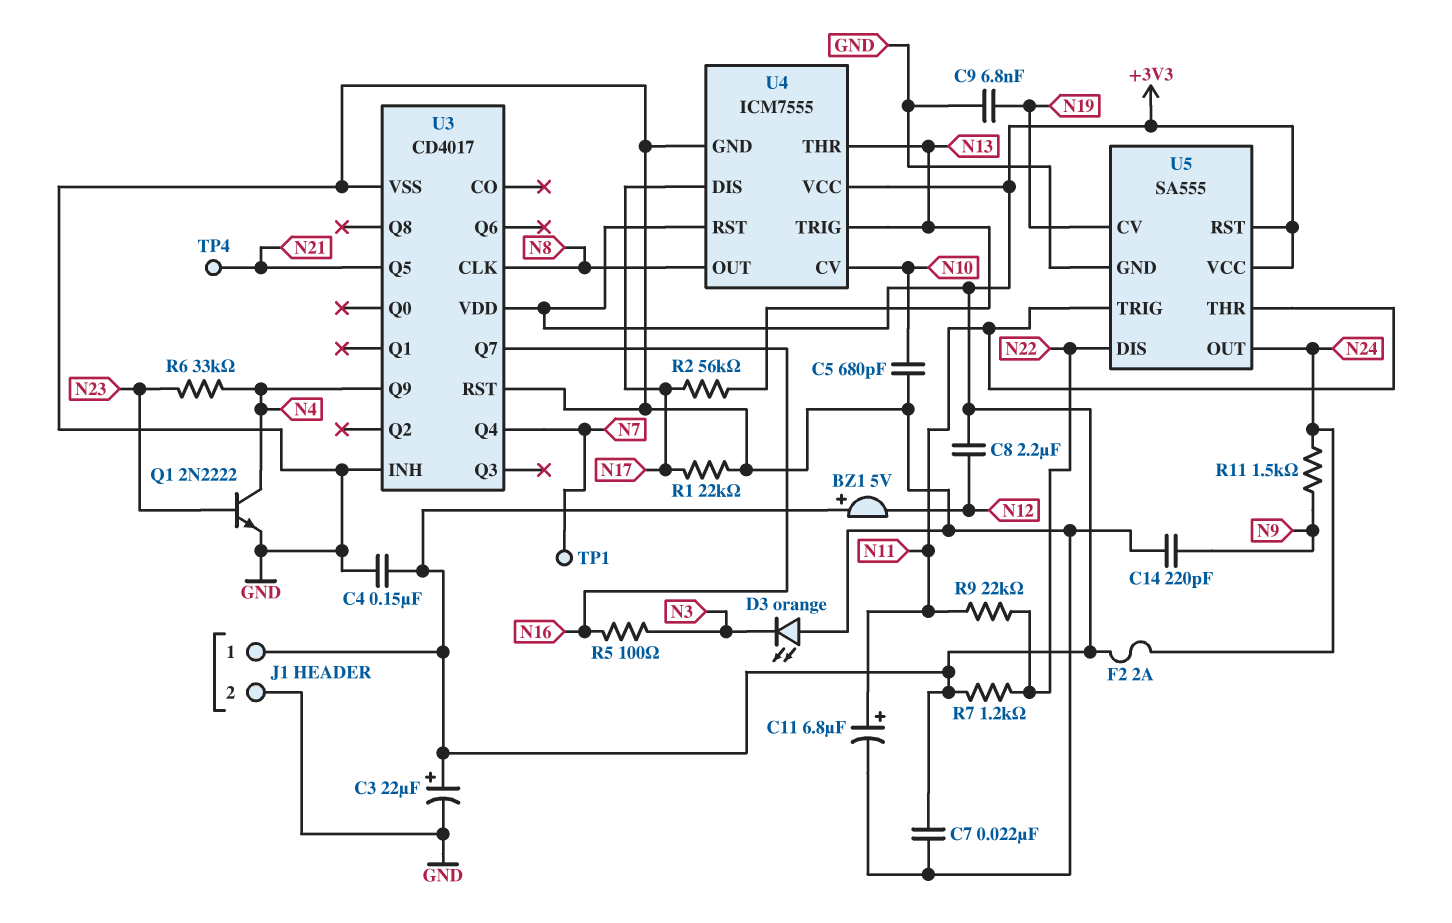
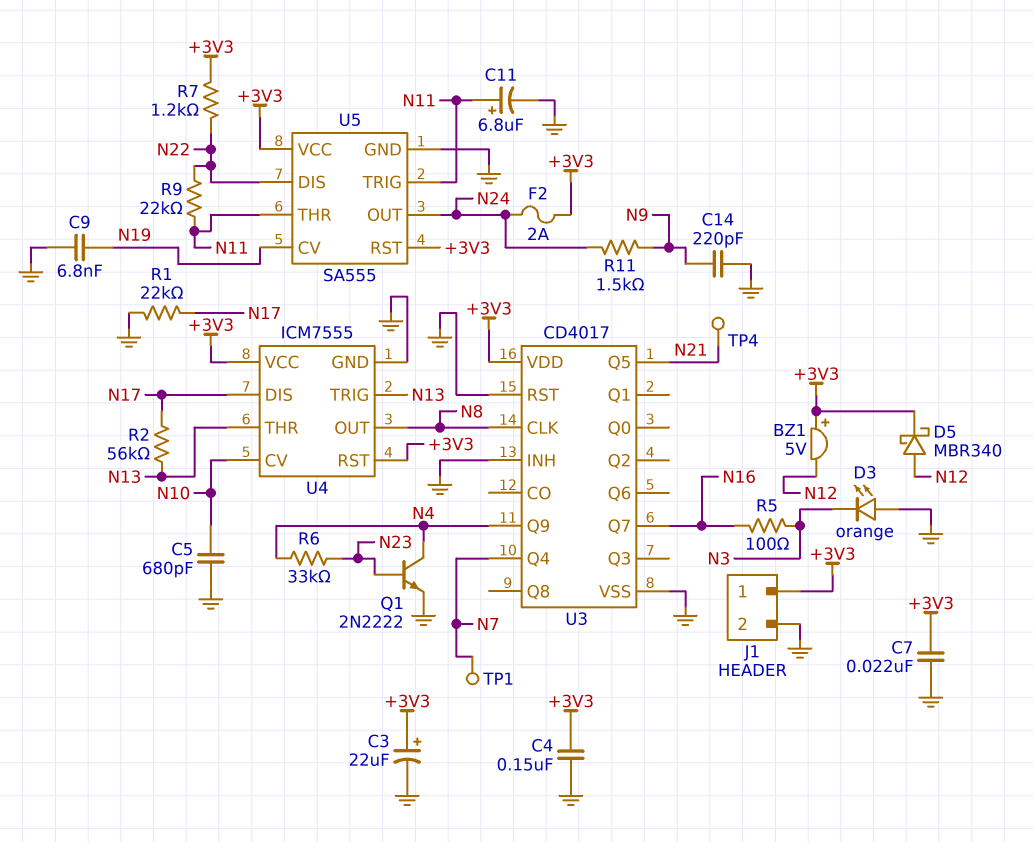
C8: 2.2uF (+3V3, N12) -> none
D5: none -> schottky MBR340 (A N12, K +3V3)

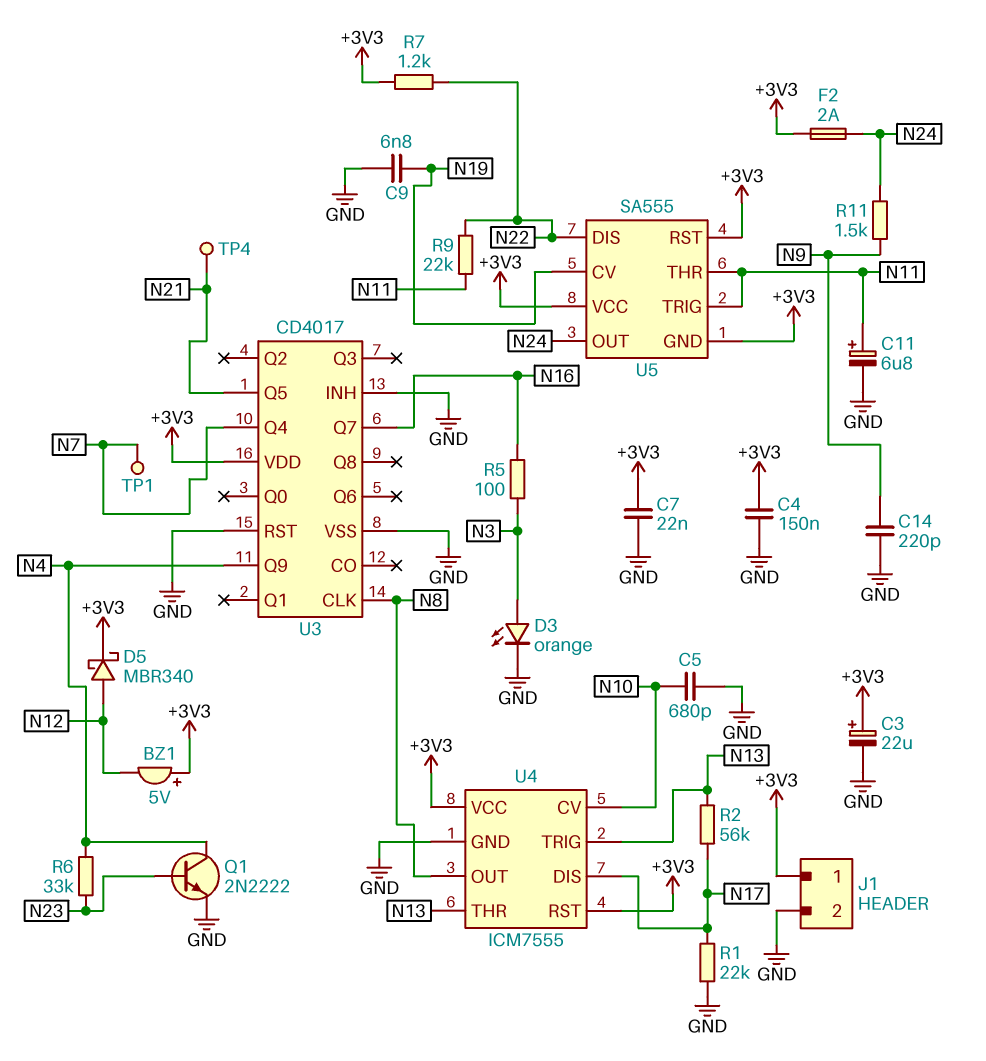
D3: LED orange (A GND, K N3) -> LED orange (A N3, K GND)
U5 pin GND: GND -> +3V3

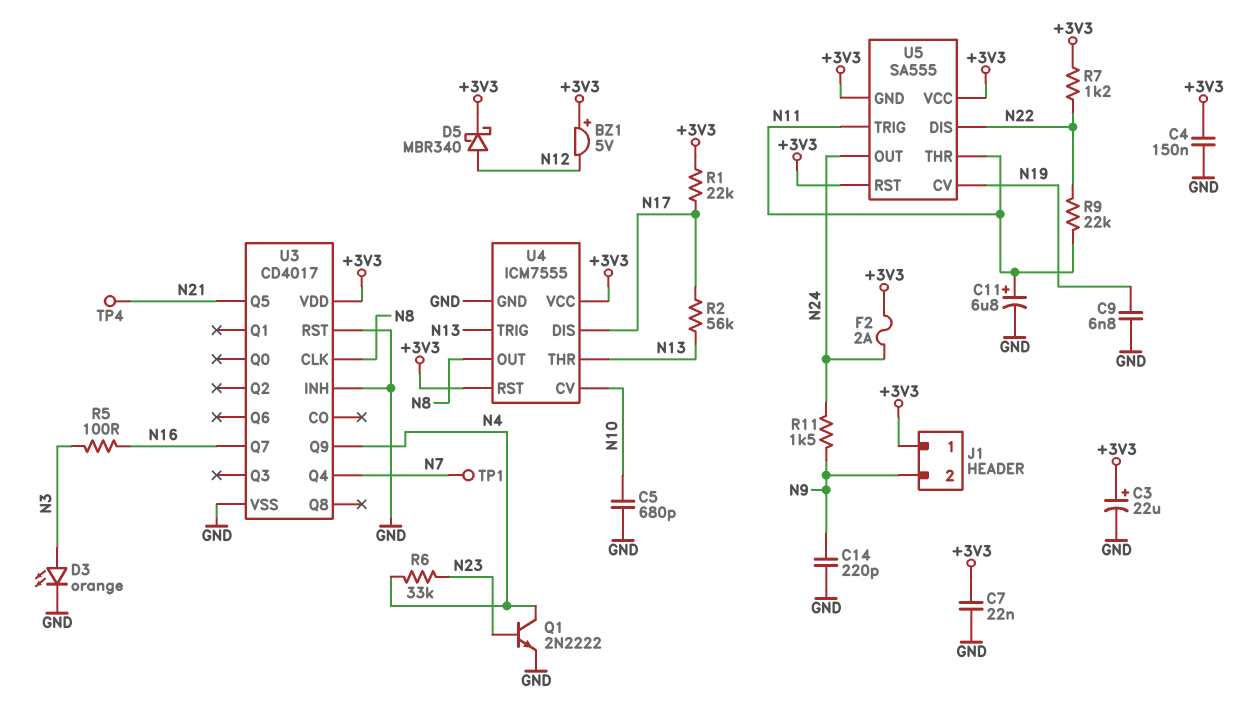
J1 pin 2: GND -> N9
R1: 22k (GND, N17) -> 22k (+3V3, N17)

